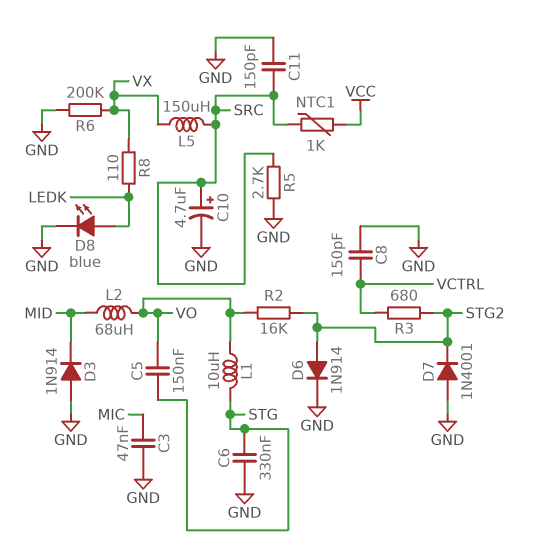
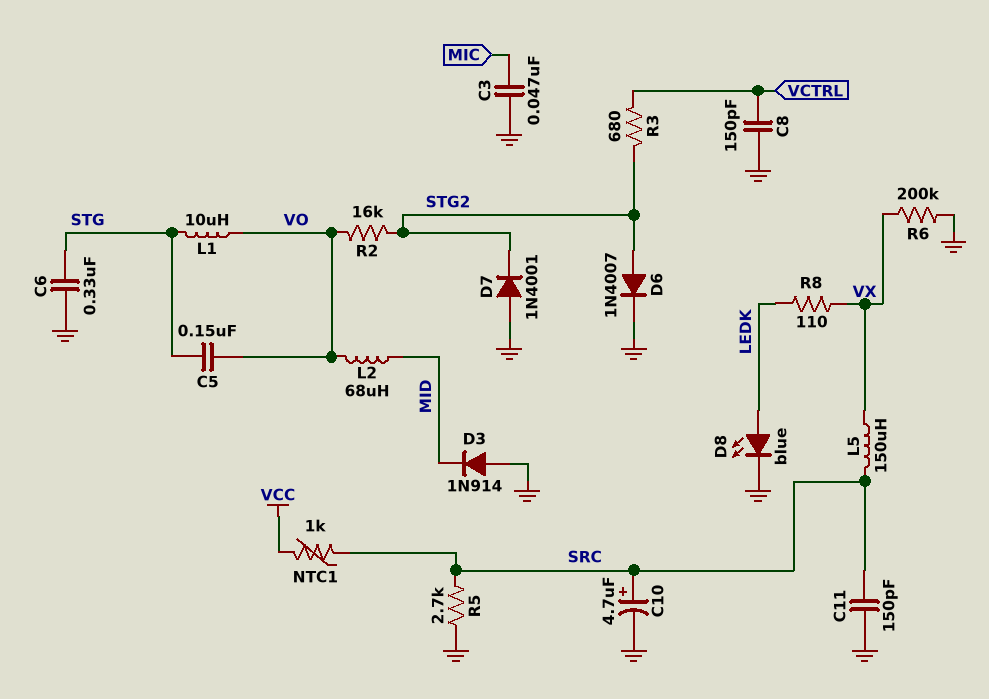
D6: diode 1N914 (A STG2, K GND) -> diode 1N4007 (A STG2, K GND)

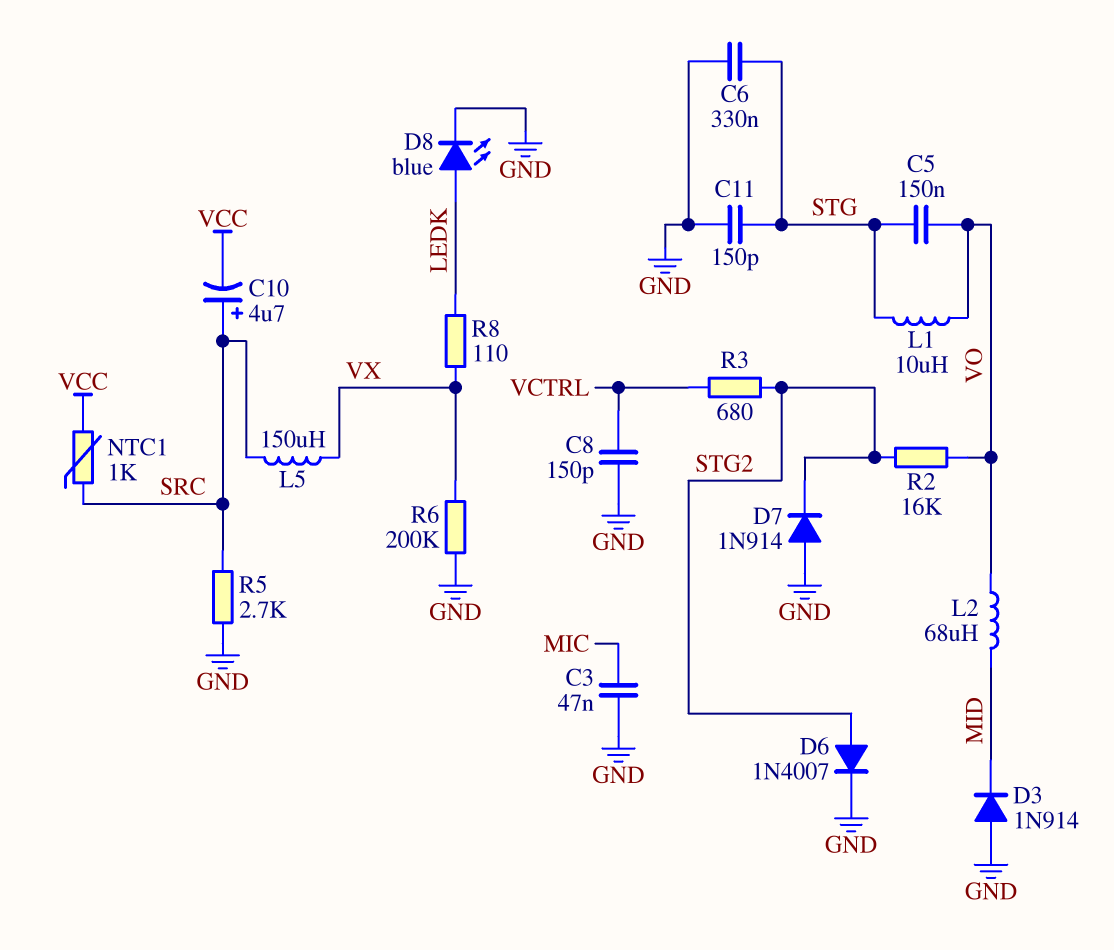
C10: 4.7uF (plus SRC, minus GND) -> 4.7uF (plus SRC, minus VCC)
C11: 150pF (GND, SRC) -> 150pF (GND, STG)
D7: diode 1N4001 (A GND, K STG2) -> diode 1N914 (A GND, K STG2)

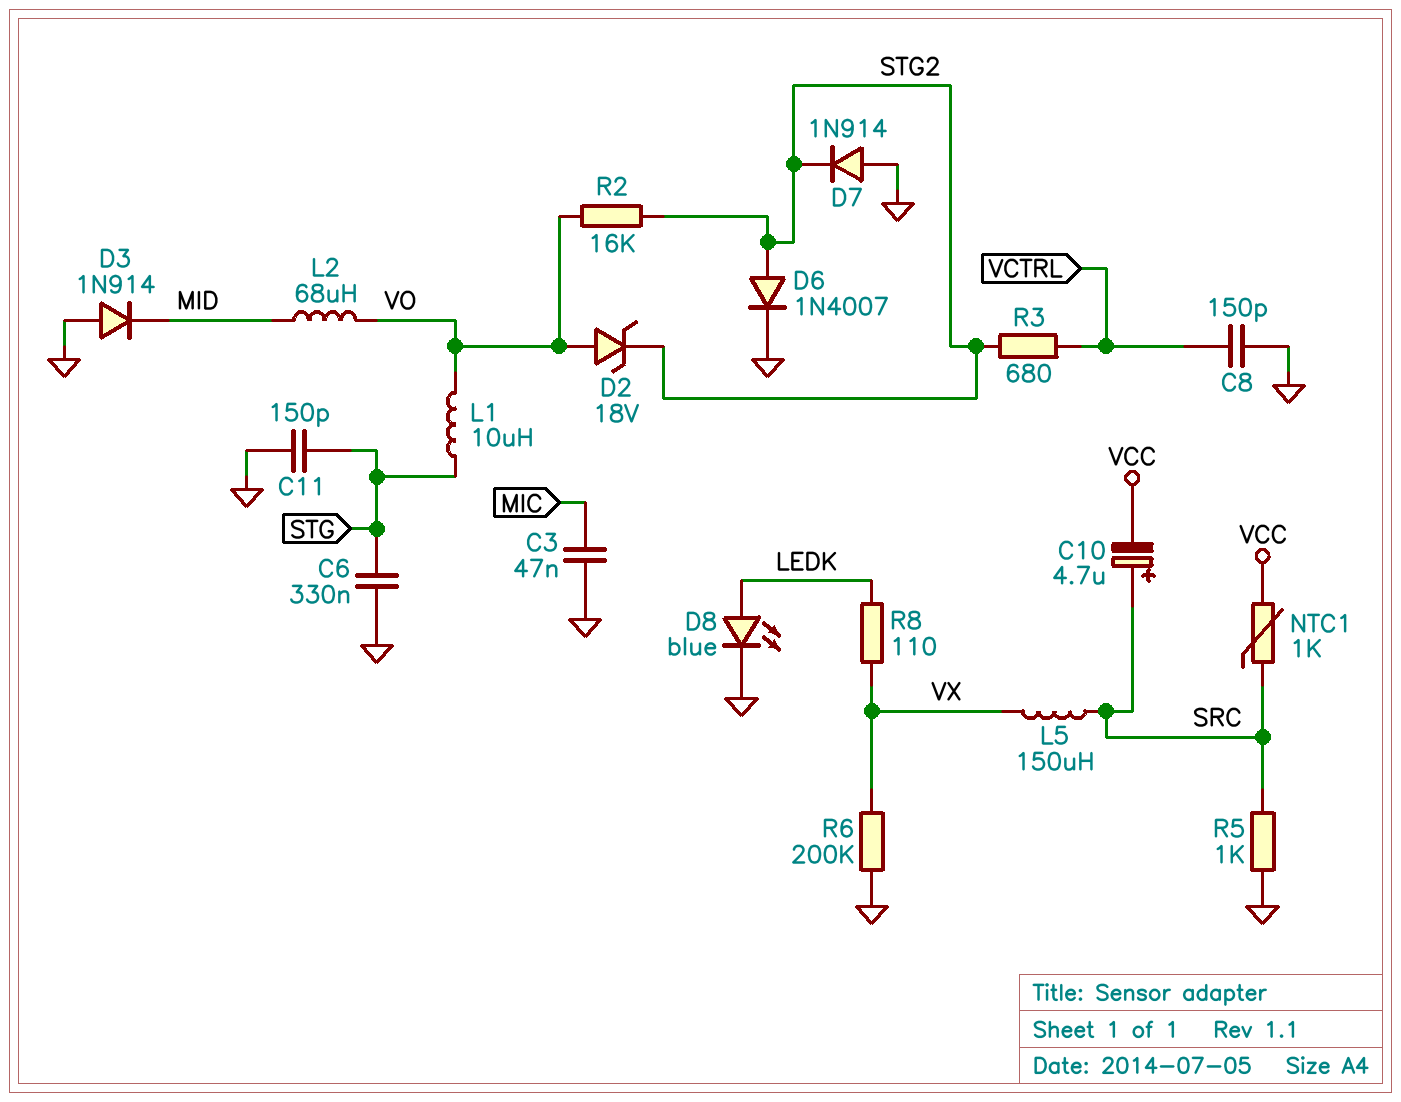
C5: 150nF (STG, VO) -> none
D2: none -> zener 18V (A VO, K STG2)
R5: 2.7k (GND, SRC) -> 1k (GND, SRC)

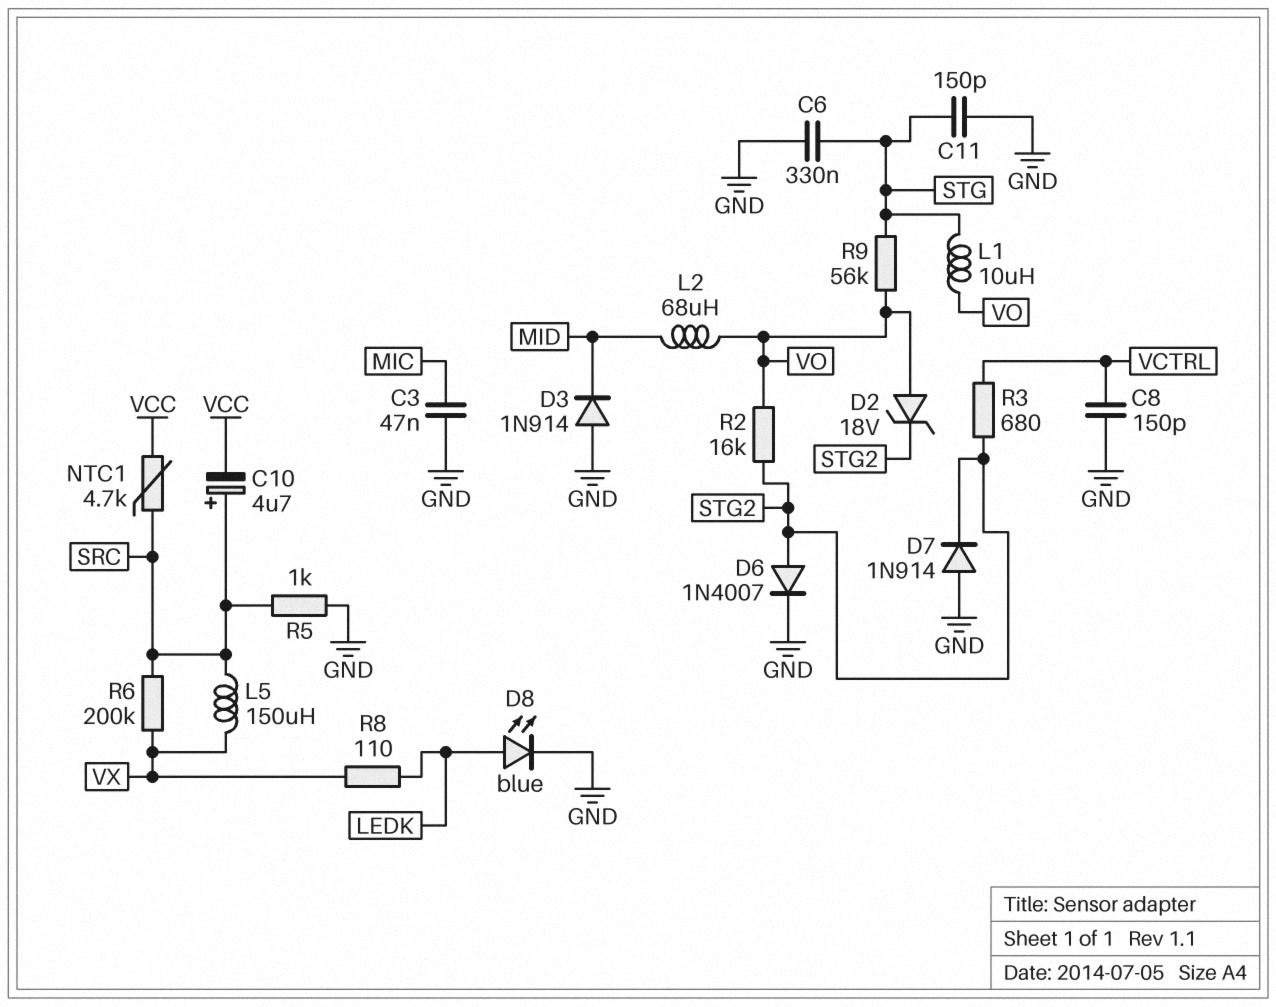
NTC1: 1k (SRC, VCC) -> 4.7k (SRC, VCC)
R6: 200k (GND, VX) -> 200k (SRC, VX)
R9: none -> 56k (STG, VO)

